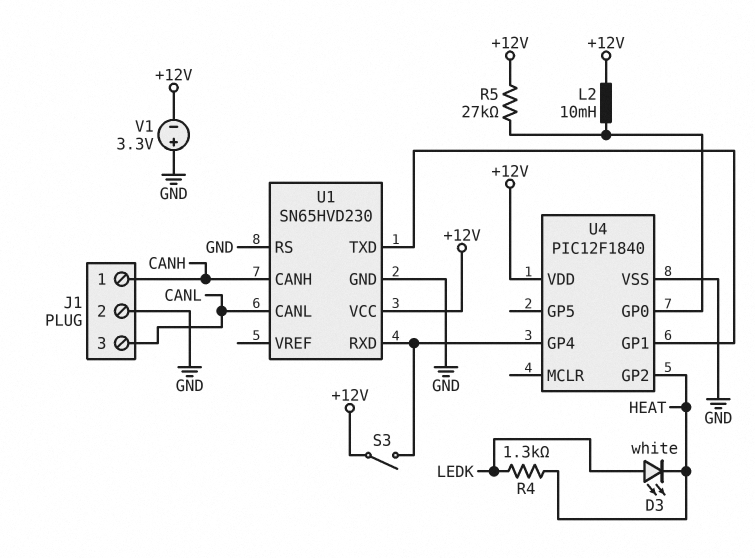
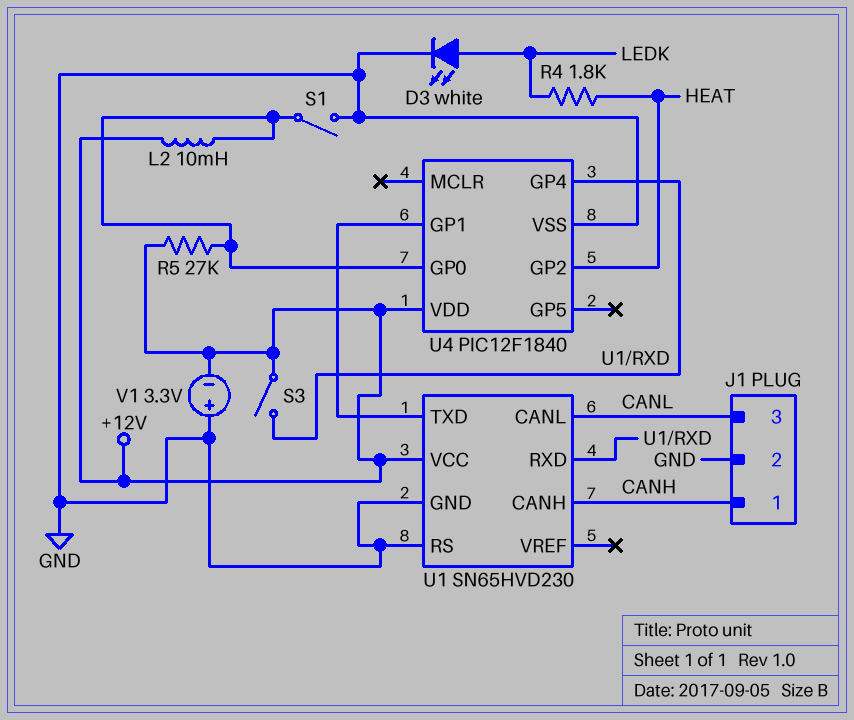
D3: LED white (A LEDK, K HEAT) -> LED white (A LEDK, K GND)
R4: 1.3k (HEAT, LEDK) -> 1.8k (HEAT, LEDK)
S1: none -> switch (GND, U4/GP0)

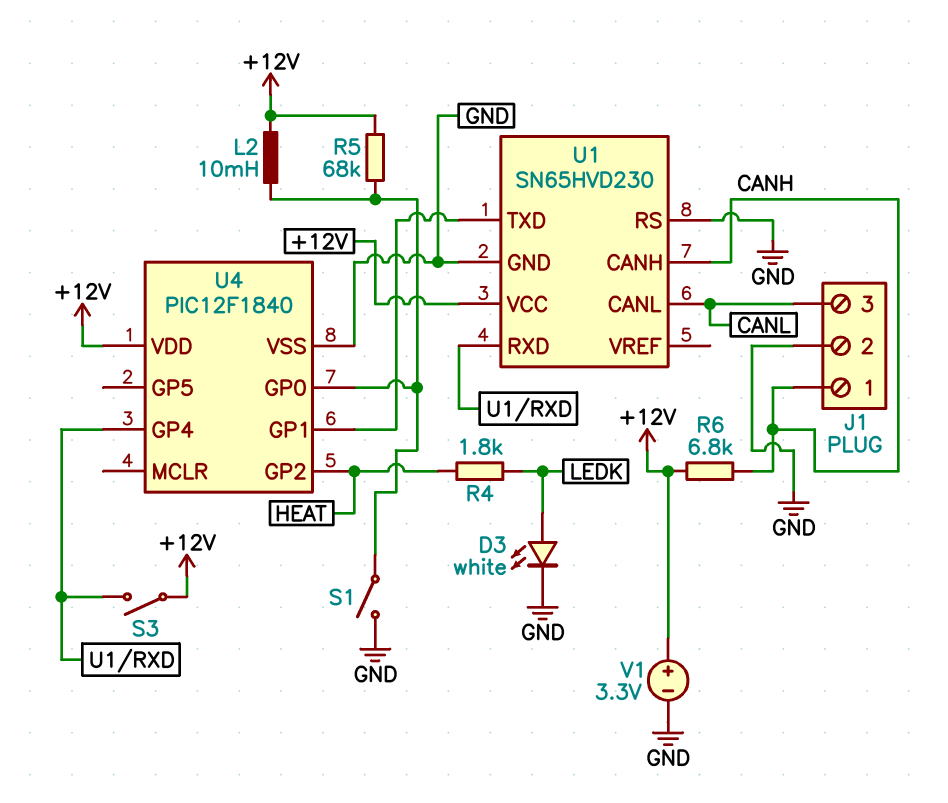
R5: 27k (+12V, U4/GP0) -> 68k (+12V, U4/GP0)
R6: none -> 6.8k (+12V, CANH)
V1: 3.3V (plus GND, minus +12V) -> 3.3V (plus +12V, minus GND)

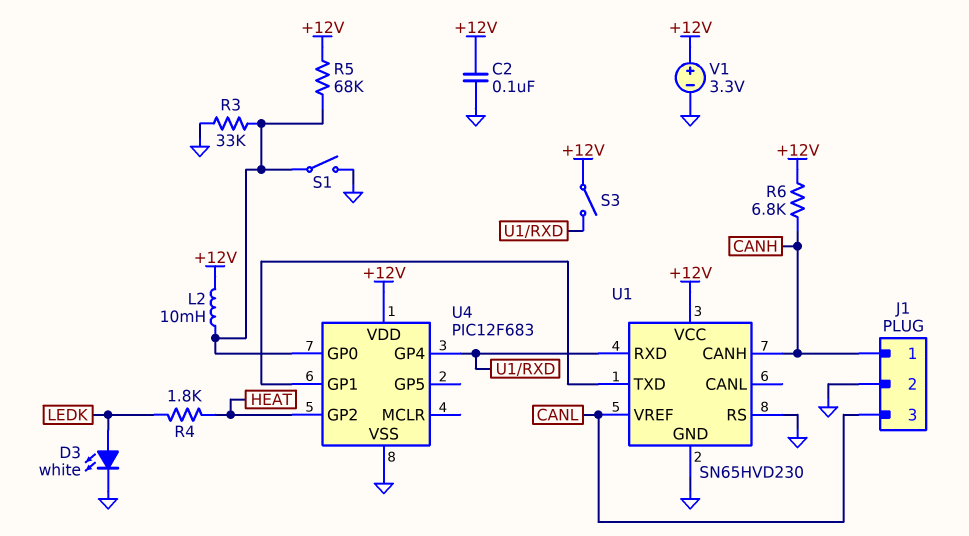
C2: none -> 100nF (+12V, GND)
R3: none -> 33k (GND, U4/GP0)
U1 pin CANL: CANL -> none
U1 pin VREF: none -> CANL
U4: PIC12F1840 -> PIC12F683

